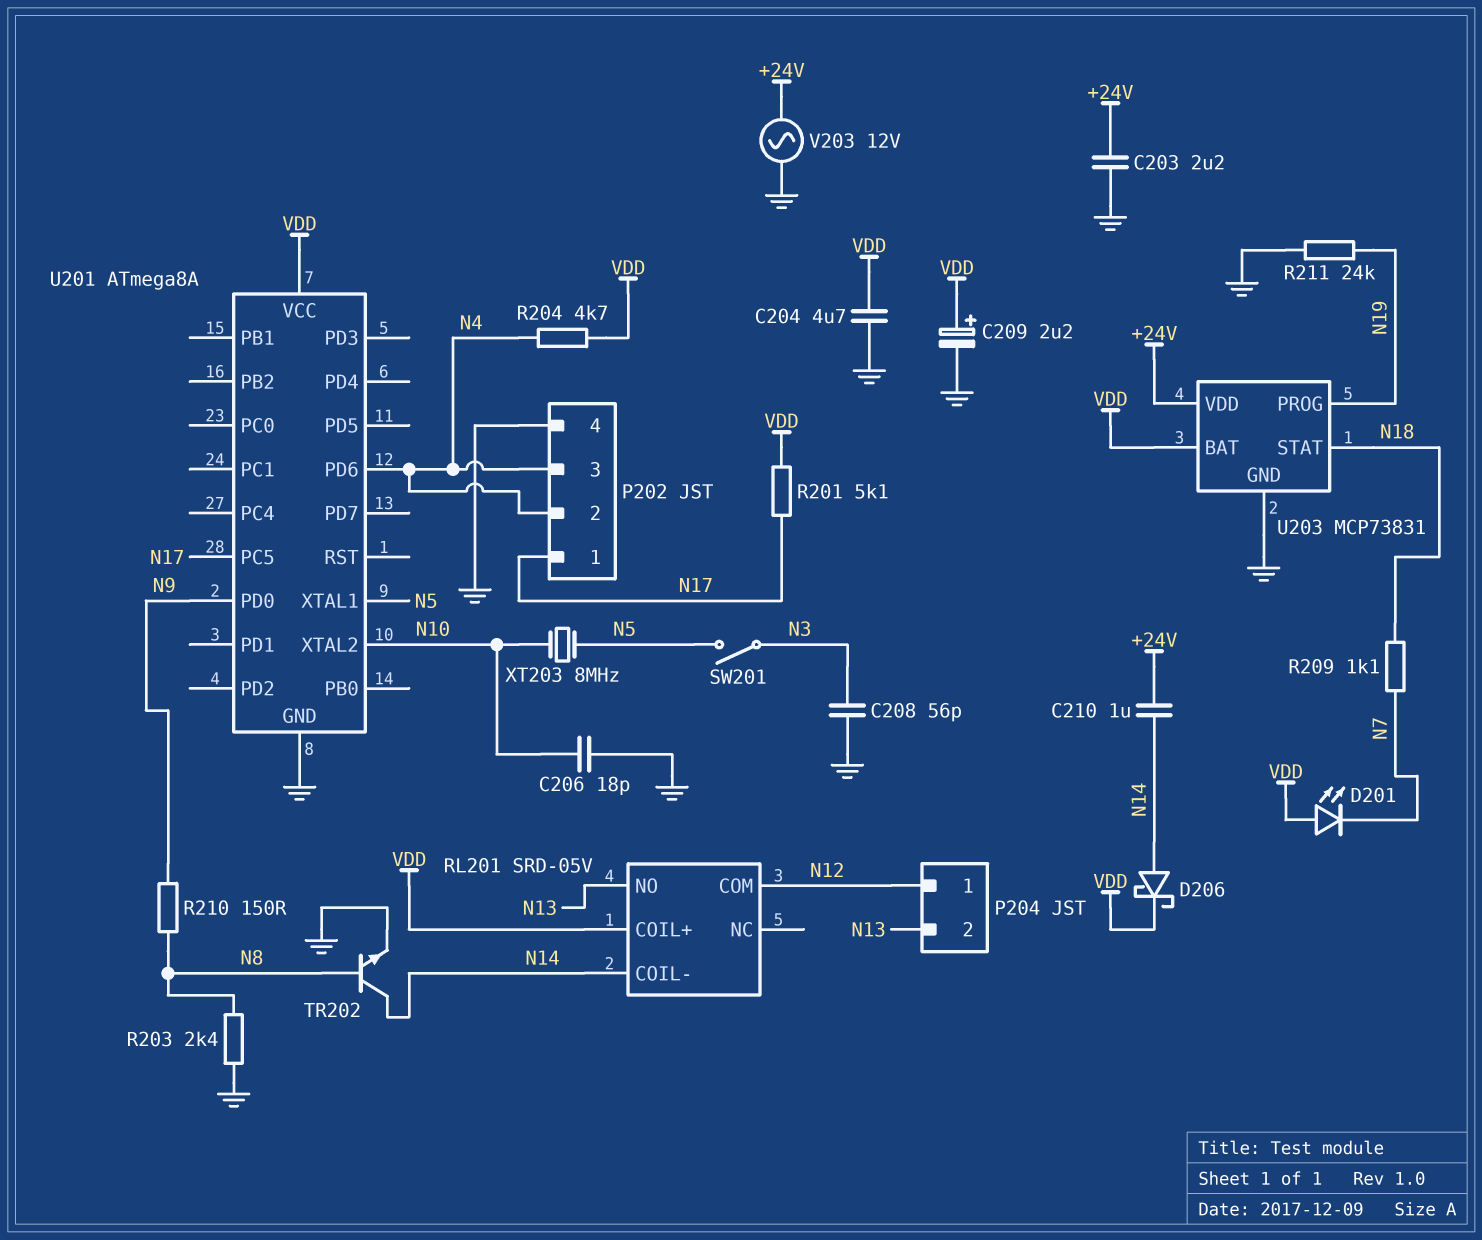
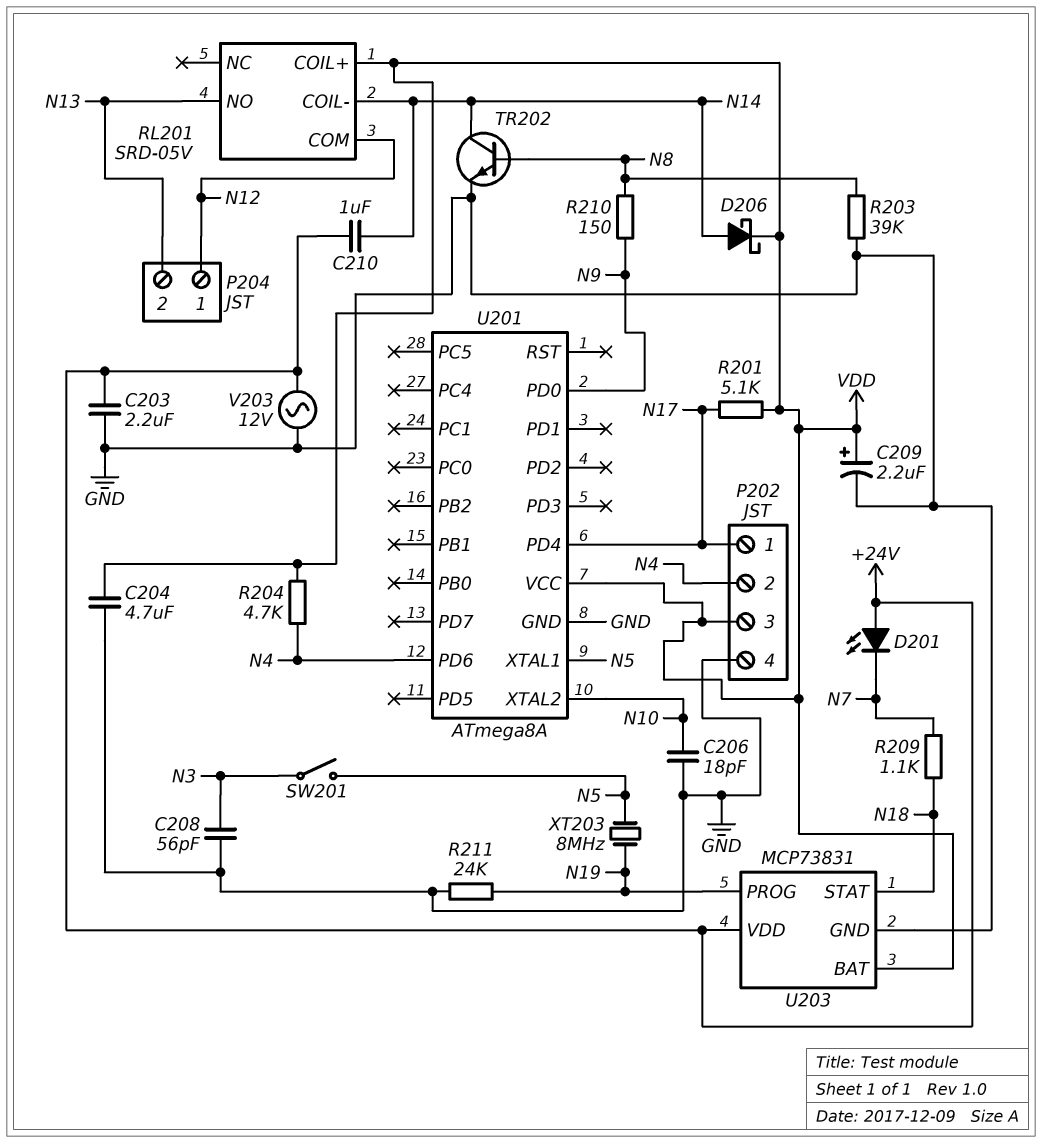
D201: LED (A VDD, K N7) -> LED (A +24V, K N7)
P202 pin 3: N4 -> VDD
R203: 2.4k (GND, N8) -> 39k (GND, N8)
U201 pin PC5: N17 -> none
U201 pin PD4: none -> N17
XT203: 8MHz (N5, N10) -> 8MHz (N5, N19)

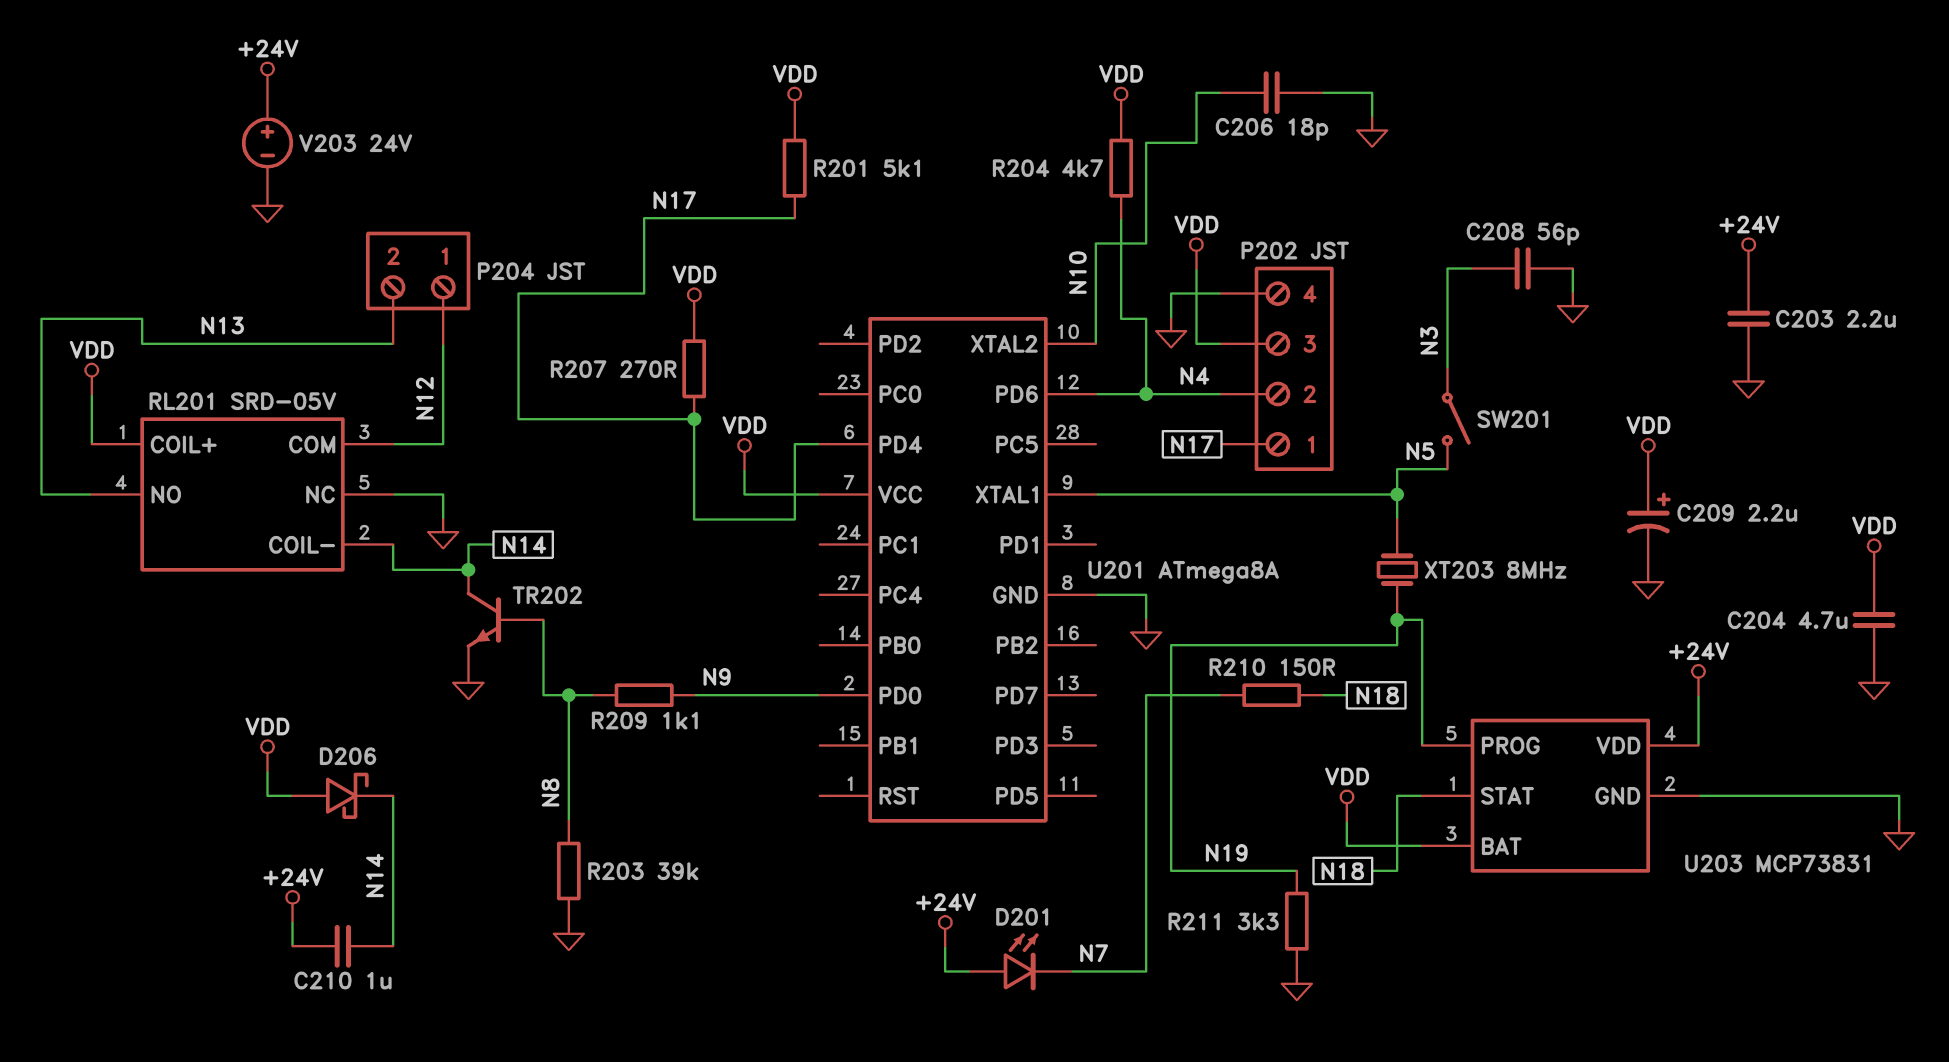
D206: schottky (A N14, K VDD) -> schottky (A VDD, K N14)
R207: none -> 270 (N17, VDD)
R209: 1.1k (N7, N18) -> 1.1k (N8, N9)
R210: 150 (N8, N9) -> 150 (N7, N18)
R211: 24k (GND, N19) -> 3.3k (GND, N19)
RL201 pin NC: none -> GND
V203: AC 12V (+24V, GND) -> 24V (plus +24V, minus GND)

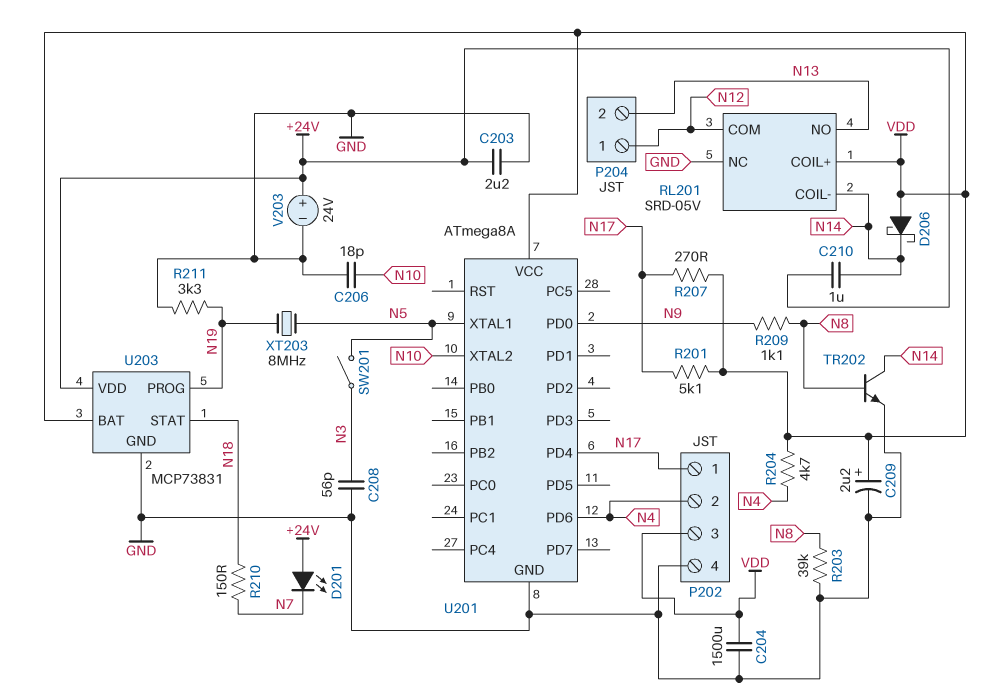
C204: 4.7uF (GND, VDD) -> 1500uF (GND, VDD)

